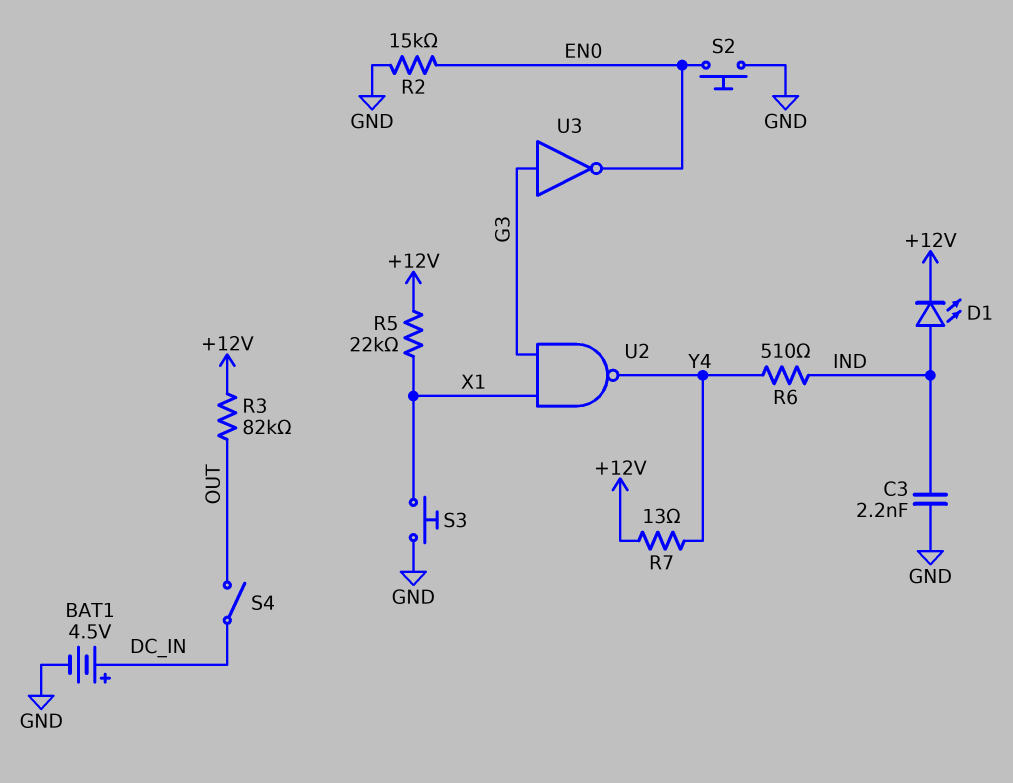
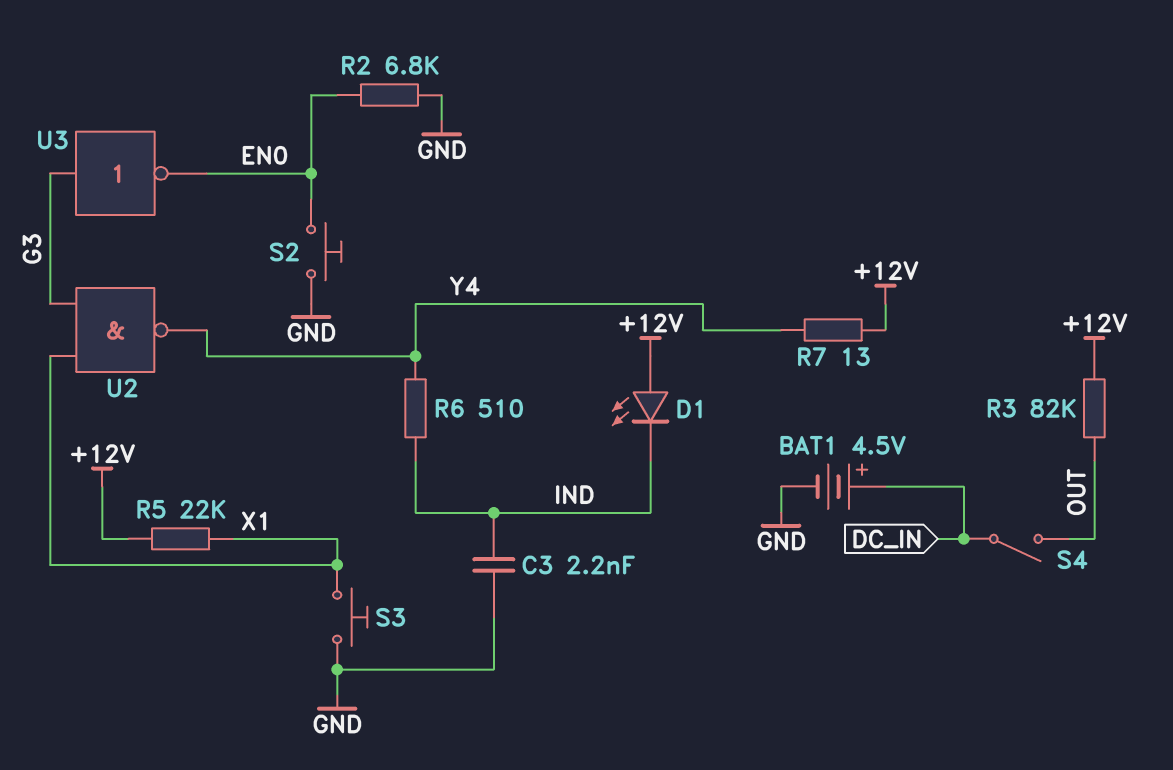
D1: LED (A IND, K +12V) -> LED (A +12V, K IND)
R2: 15k (EN0, GND) -> 6.8k (EN0, GND)

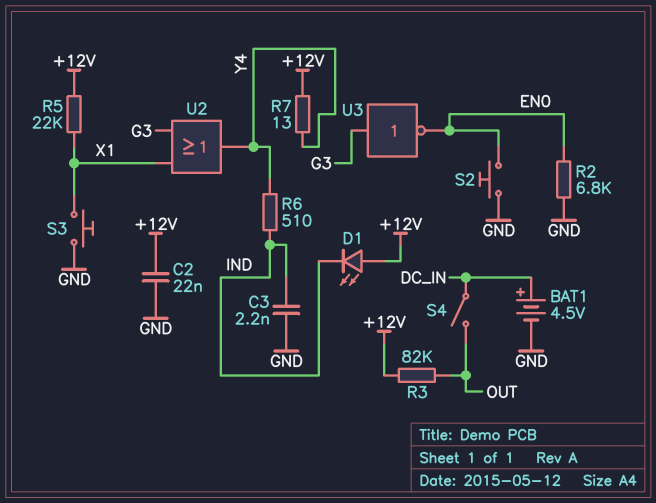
C2: none -> 22nF (+12V, GND)
U2: NAND (in G3, in X1, out Y4) -> OR (in G3, in X1, out Y4)

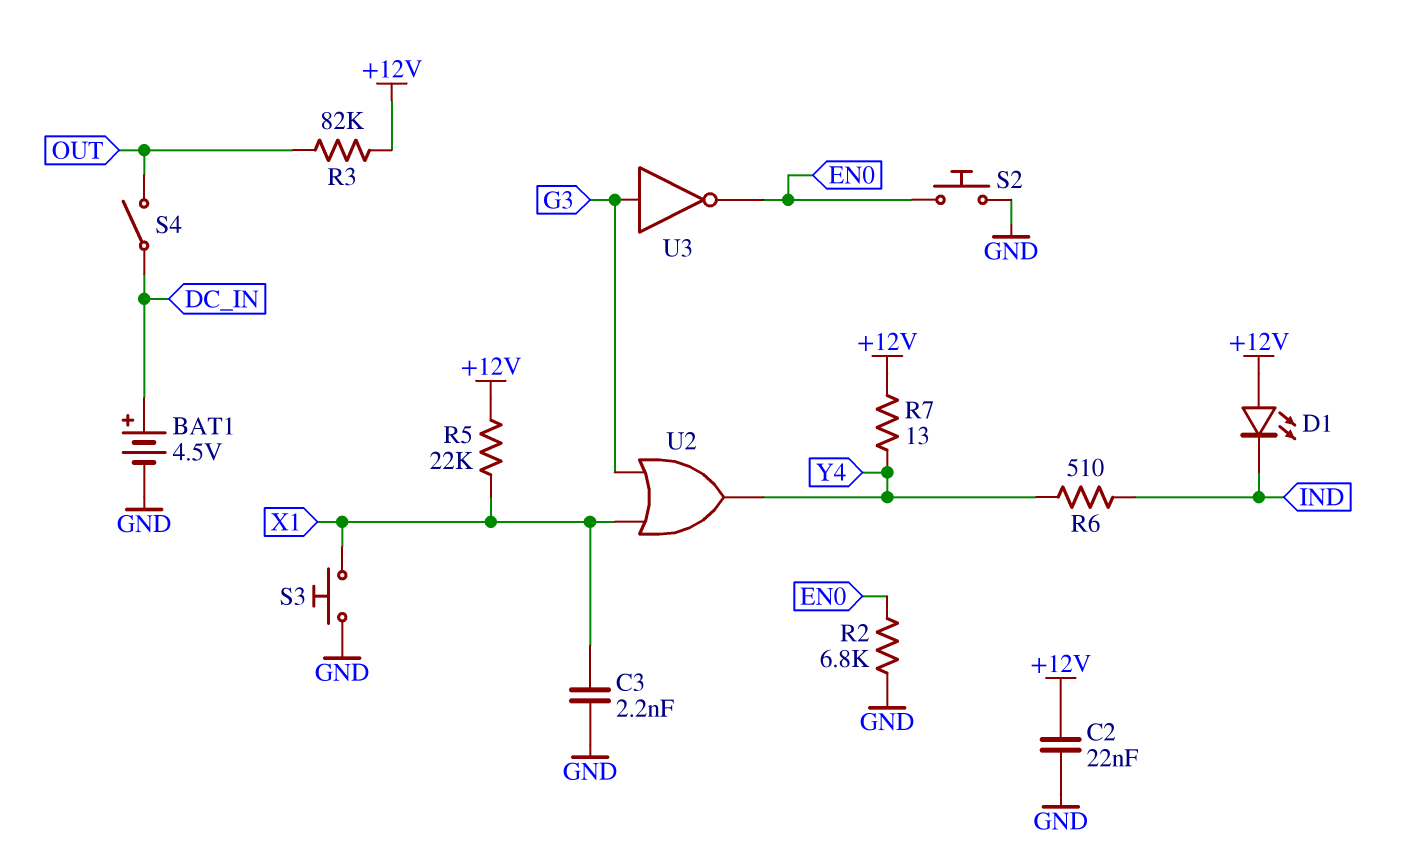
C3: 2.2nF (GND, IND) -> 2.2nF (GND, X1)

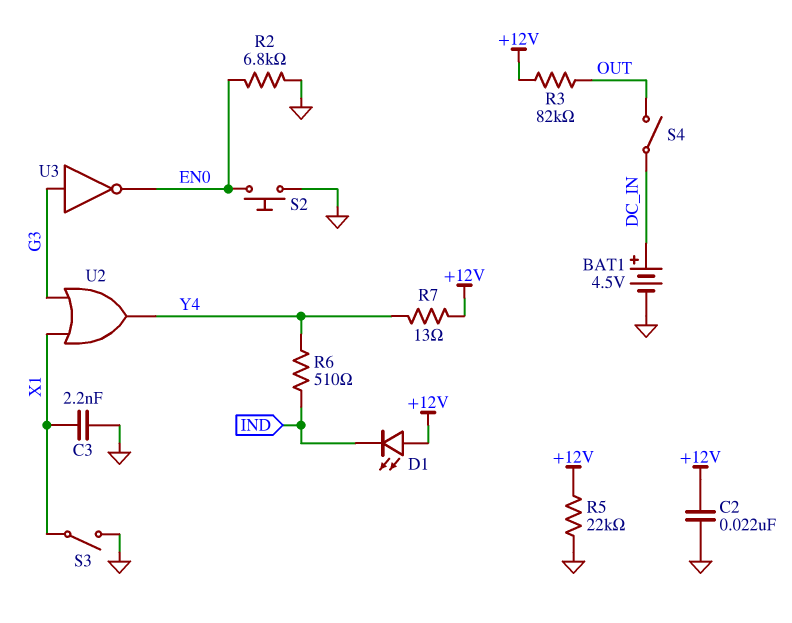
R5: 22k (+12V, X1) -> 22k (+12V, GND)
S3: button (GND, X1) -> switch (GND, X1)

